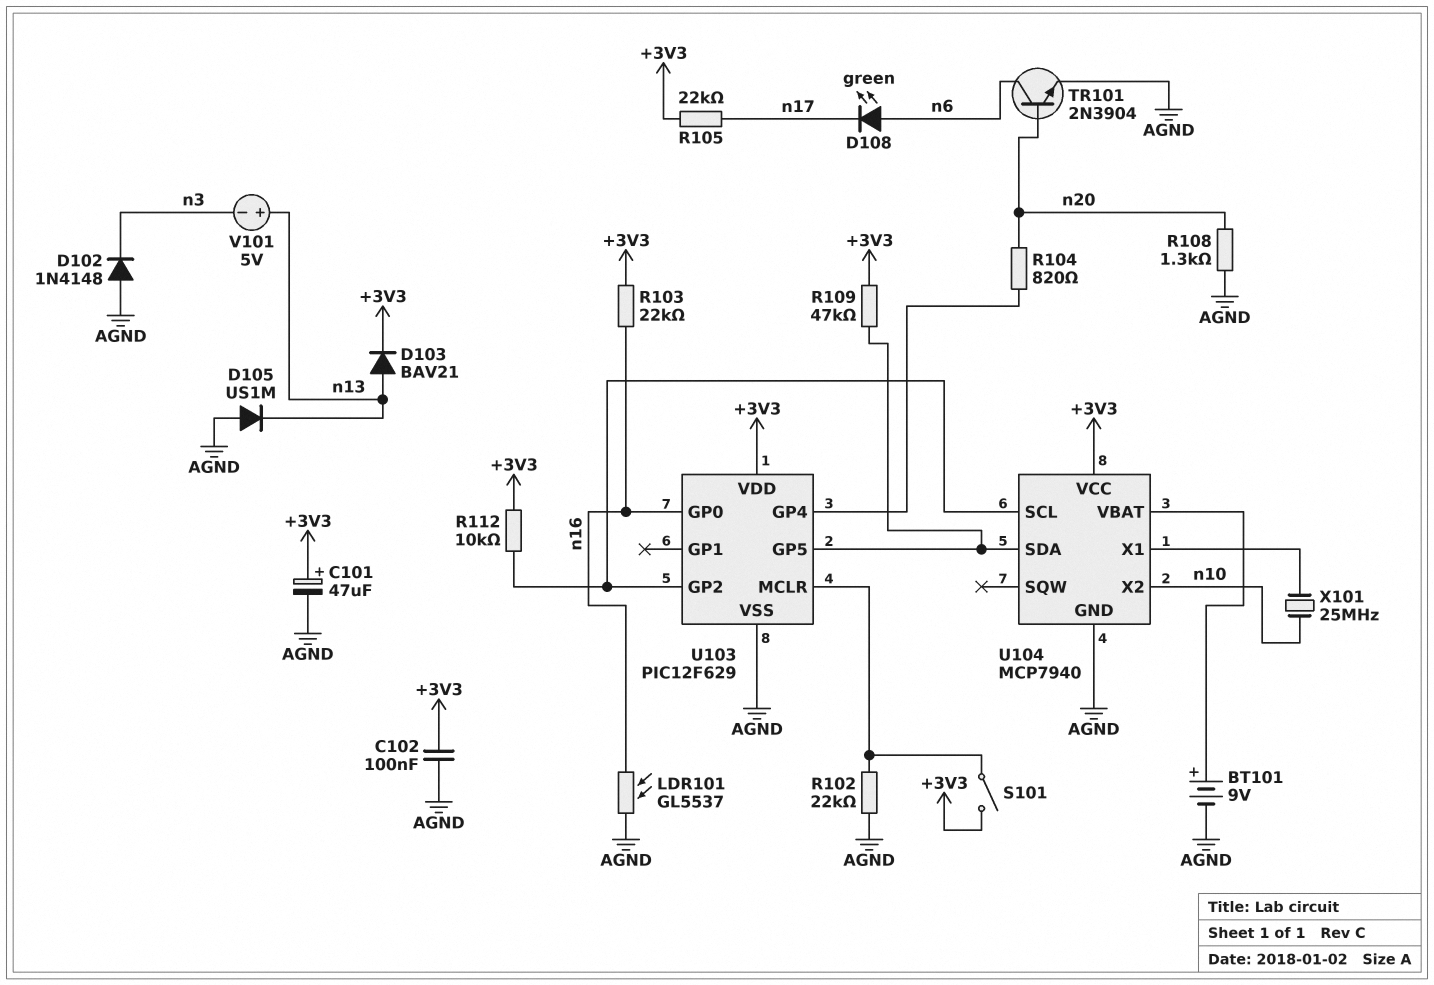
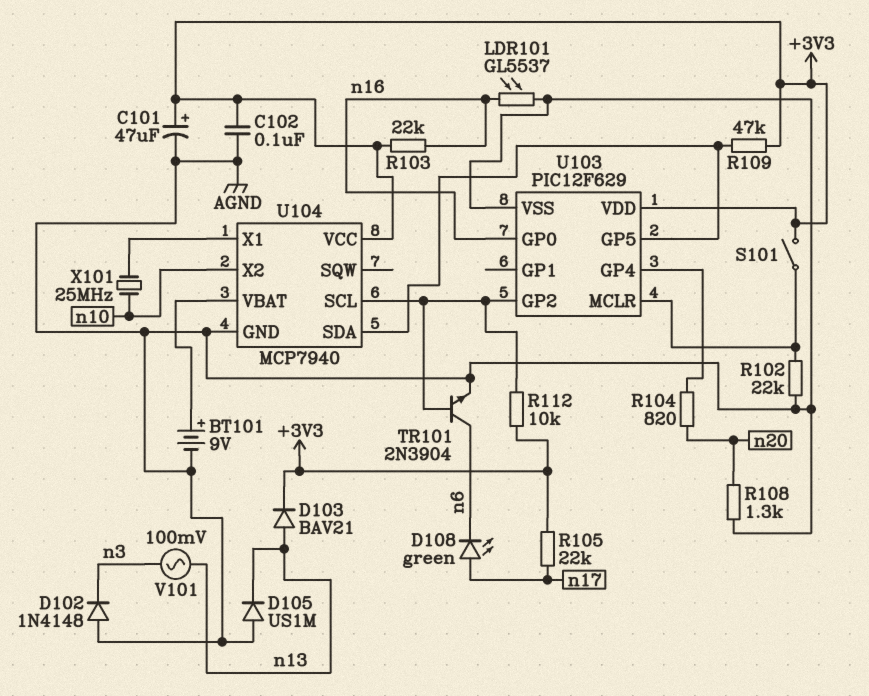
D108: LED green (A n6, K n17) -> LED green (A n17, K n6)
TR101: NPN 2N3904 (B n20, C n6, E AGND) -> NPN 2N3904 (B U103/GP2, C n6, E AGND)
V101: 5V (plus n13, minus n3) -> AC 100mV (n3, n13)

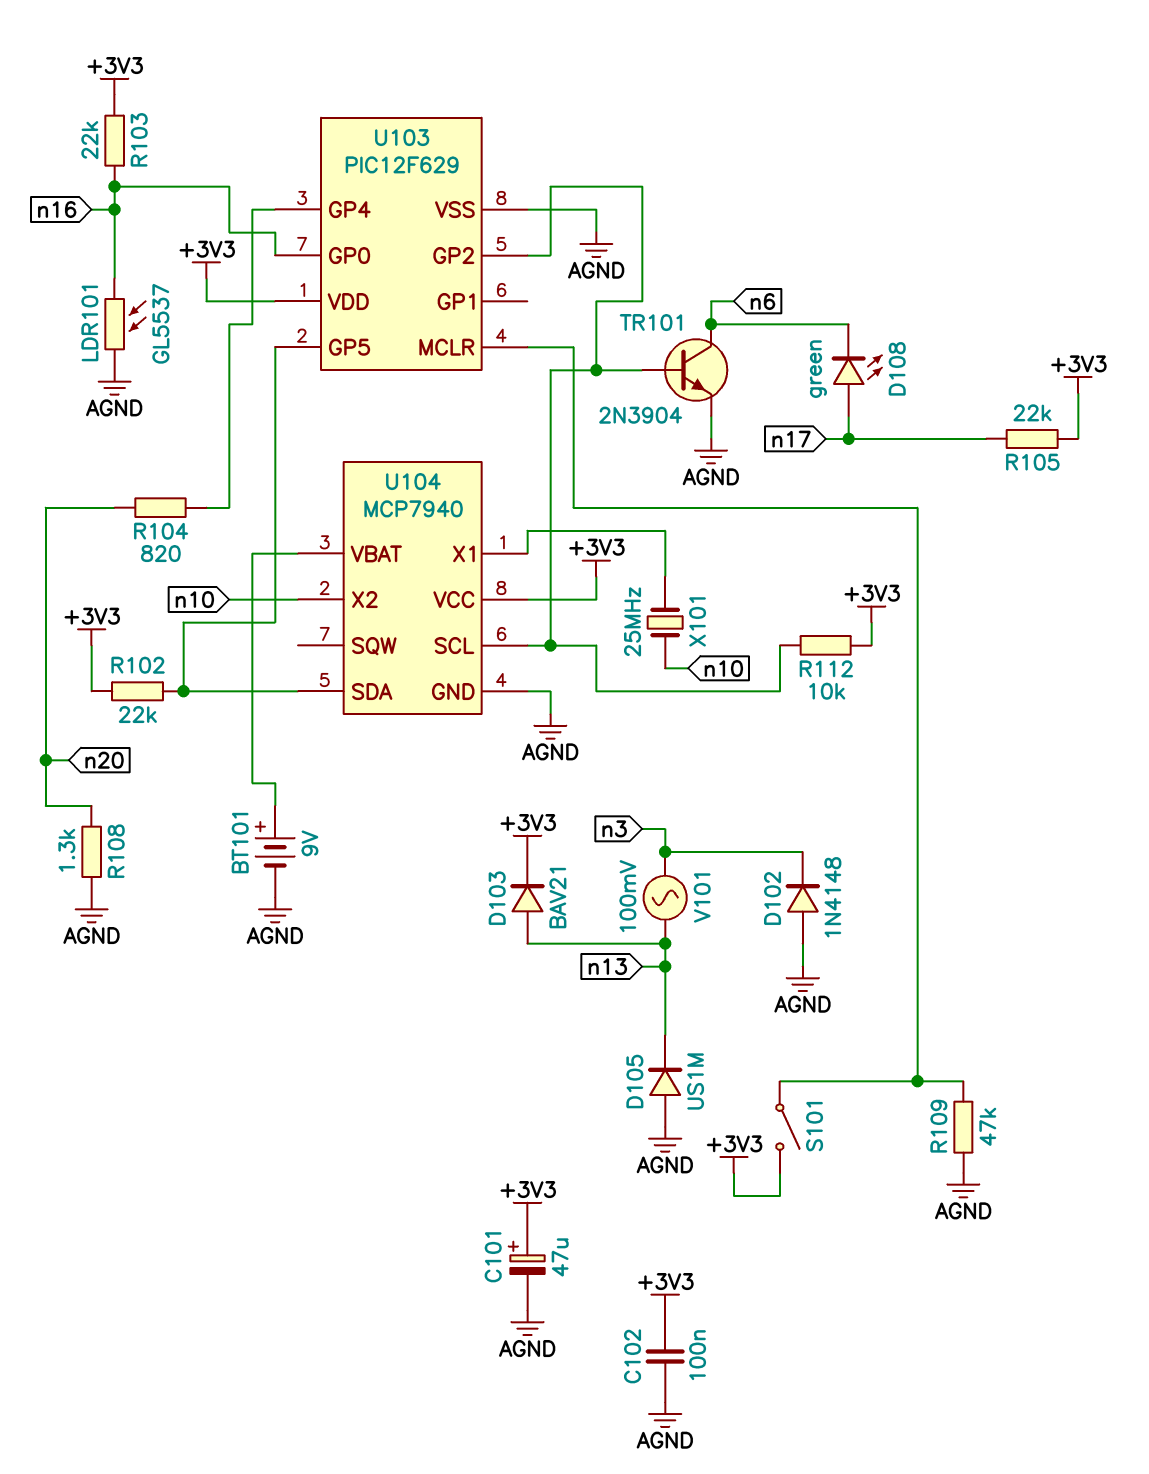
R102: 22k (AGND, U103/MCLR) -> 22k (+3V3, U103/GP5)
R109: 47k (+3V3, U103/GP5) -> 47k (AGND, U103/MCLR)

